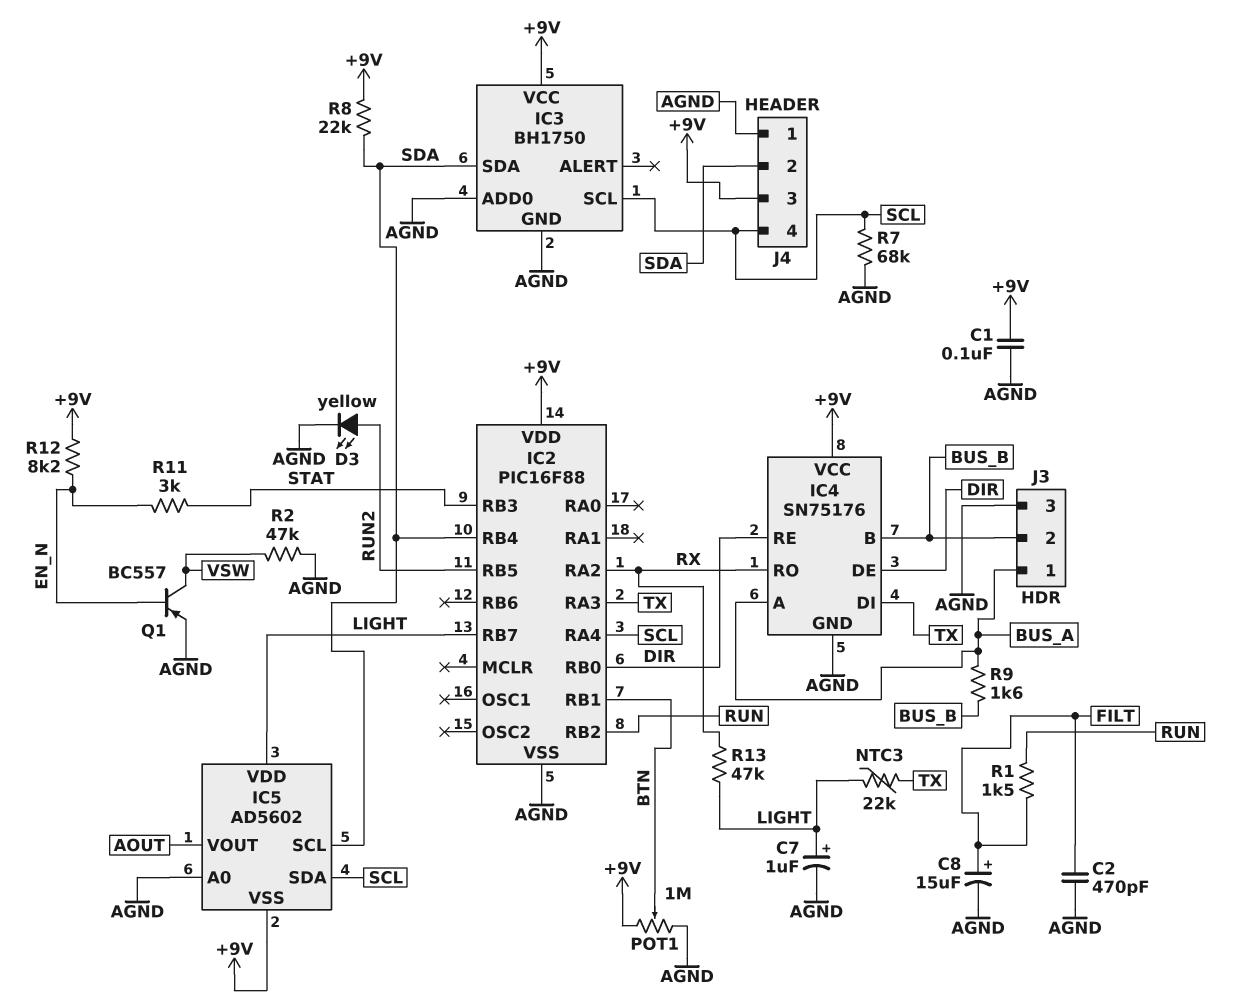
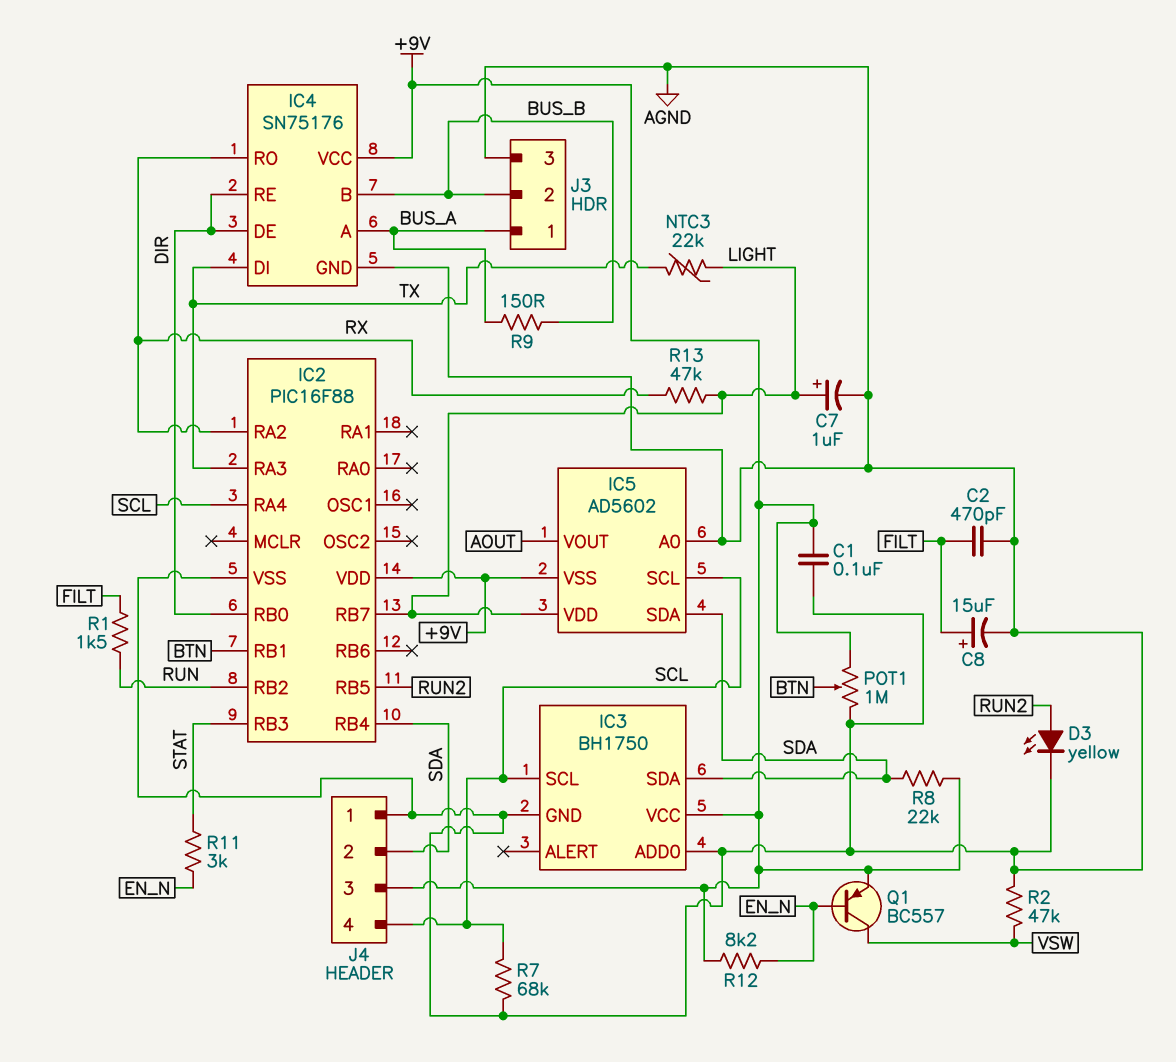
IC5 pin SCL: SDA -> SCL
IC5 pin SDA: SCL -> SDA
Q1: PNP BC557 (B EN_N, C VSW, E AGND) -> PNP BC557 (B EN_N, C VSW, E +9V)
R9: 1.6k (BUS_A, BUS_B) -> 150 (BUS_A, BUS_B)

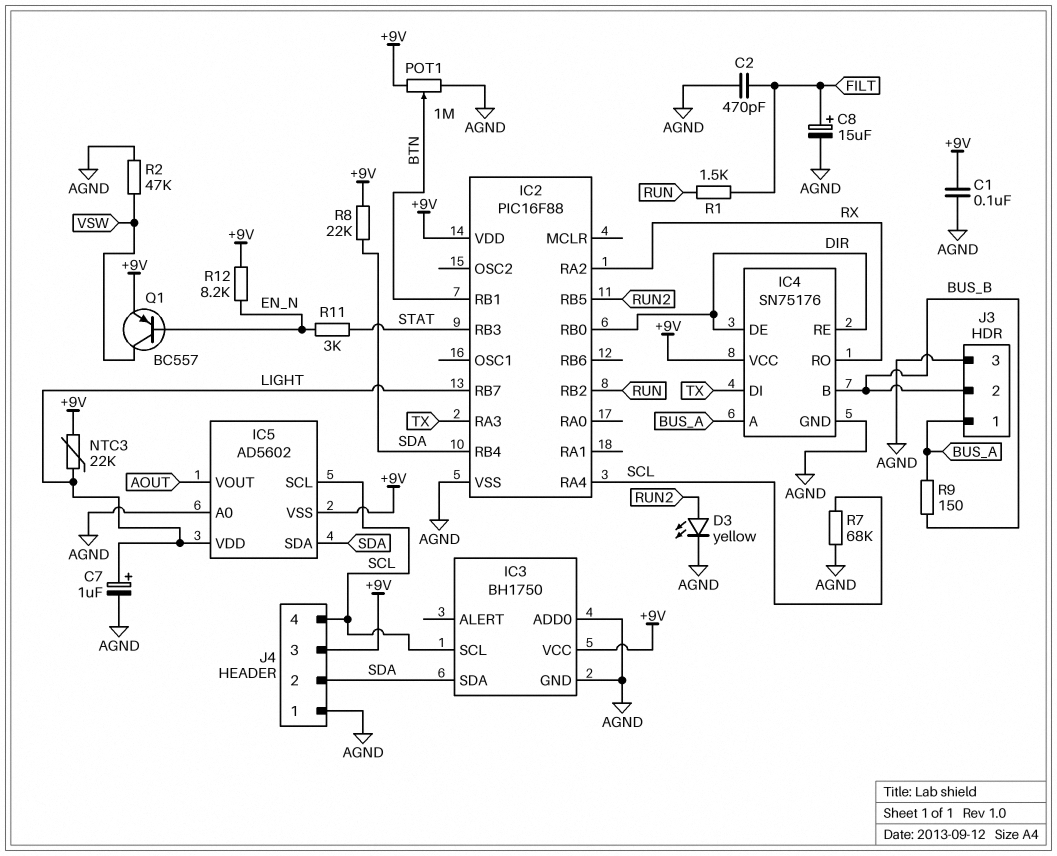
NTC3: 22k (LIGHT, TX) -> 22k (+9V, LIGHT)
R13: 47k (LIGHT, RX) -> none

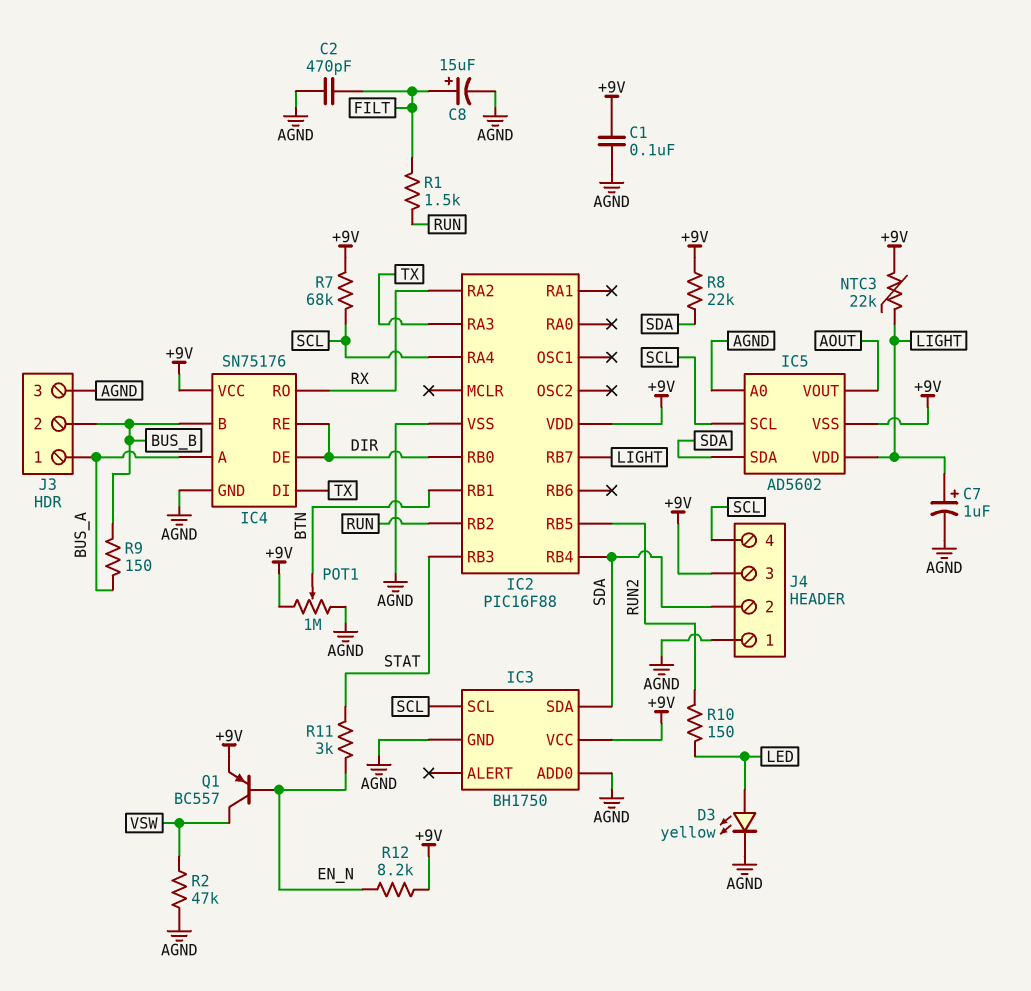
D3: LED yellow (A RUN2, K AGND) -> LED yellow (A LED, K AGND)
R7: 68k (AGND, SCL) -> 68k (+9V, SCL)
R10: none -> 150 (LED, RUN2)

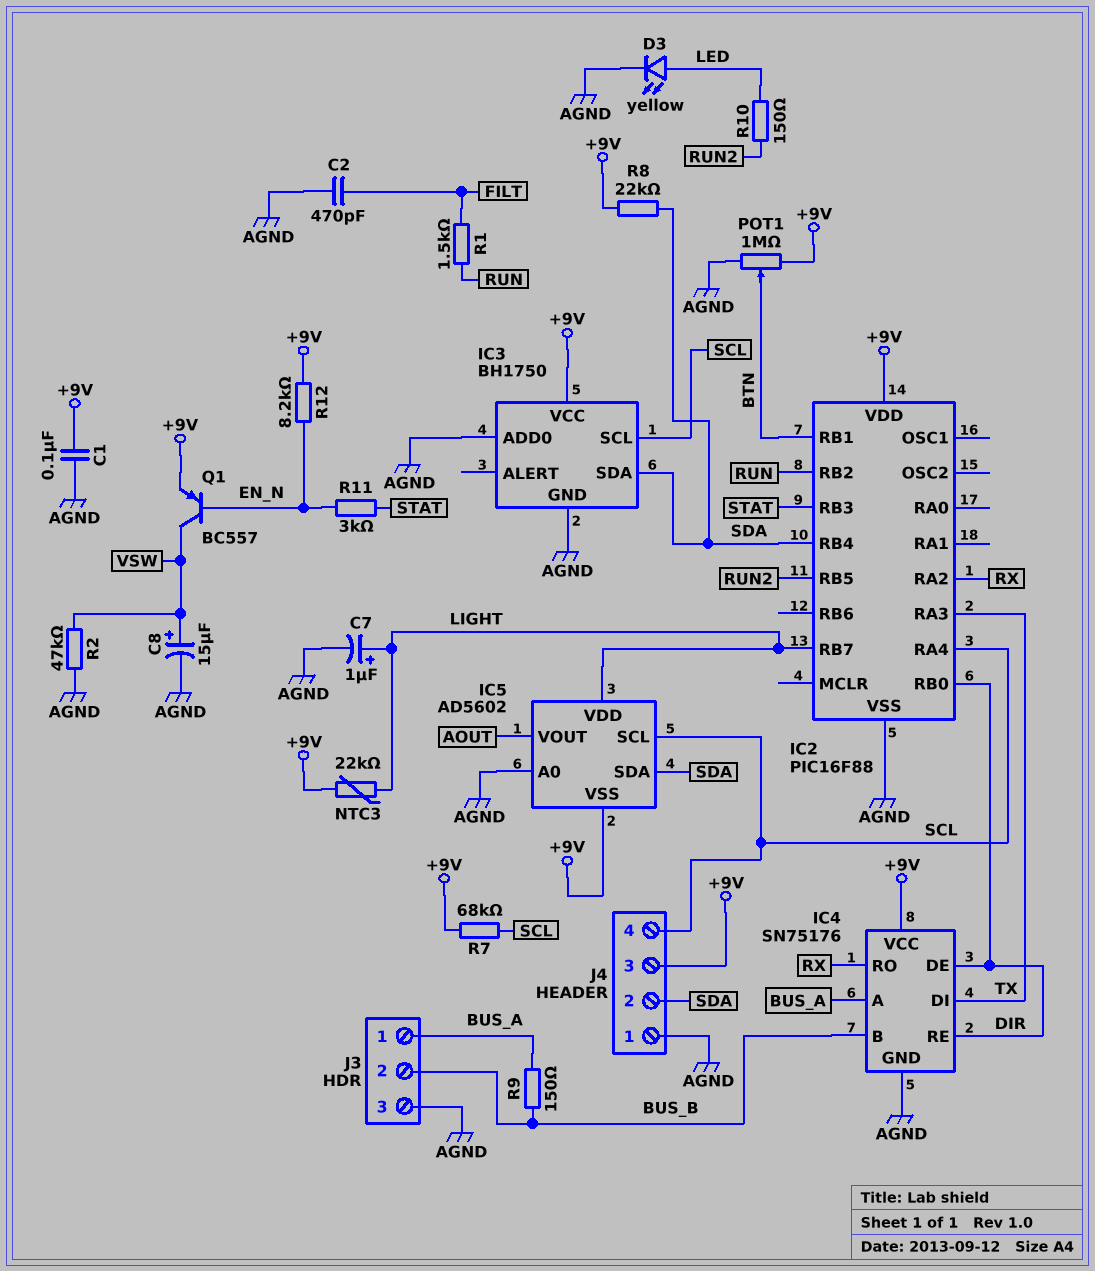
C8: 15uF (plus FILT, minus AGND) -> 15uF (plus VSW, minus AGND)

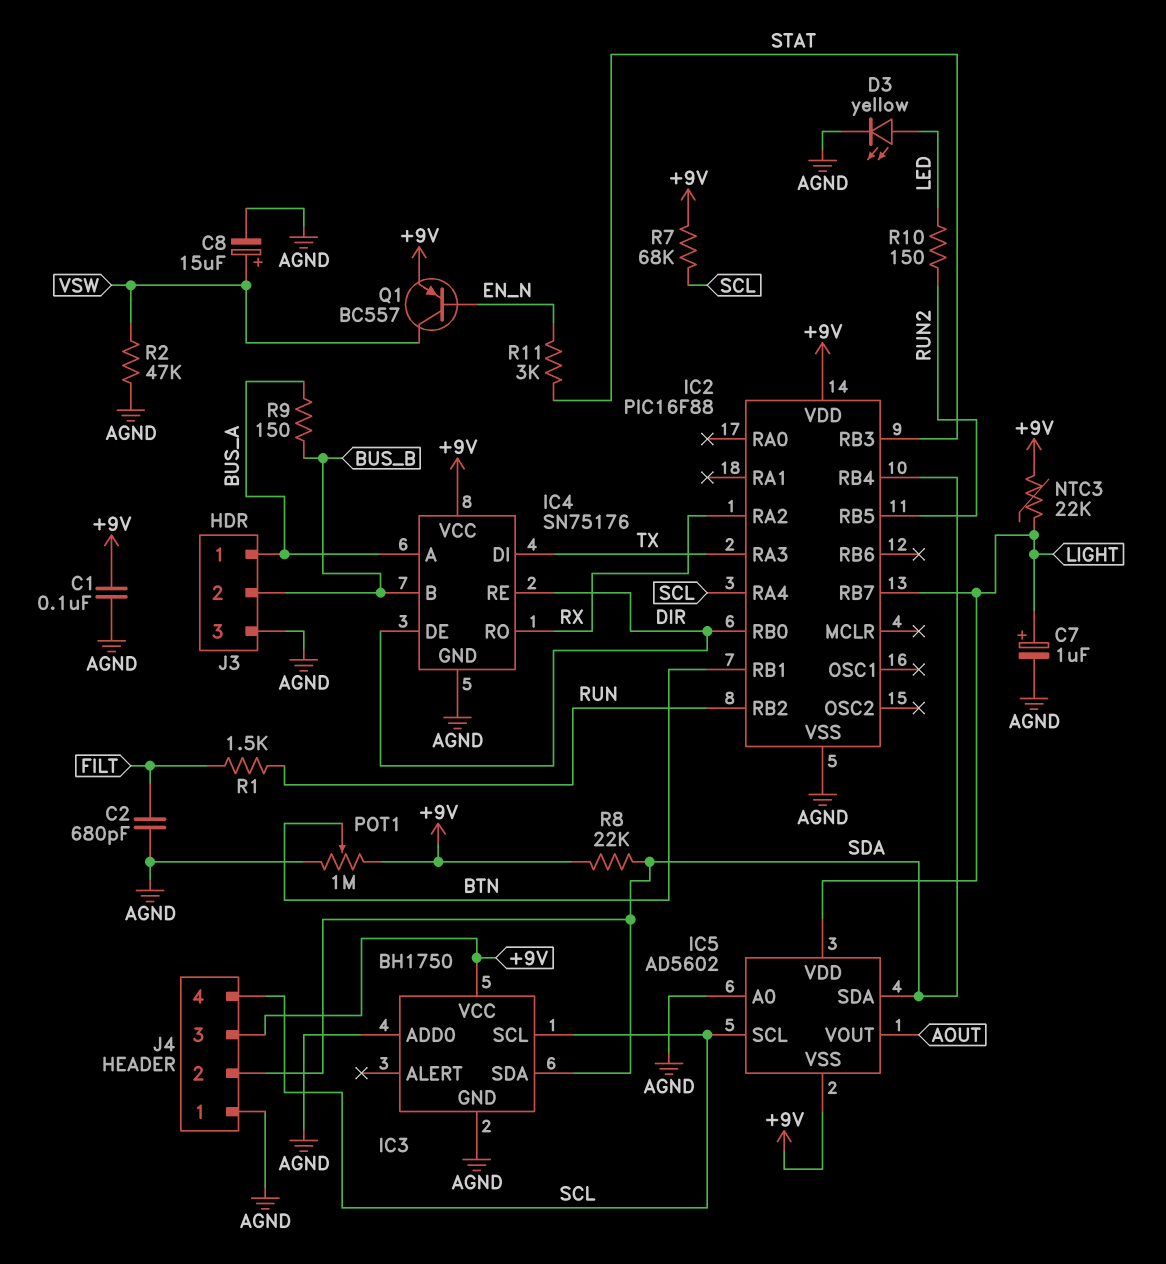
C2: 470pF (AGND, FILT) -> 680pF (AGND, FILT)
R12: 8.2k (+9V, EN_N) -> none

